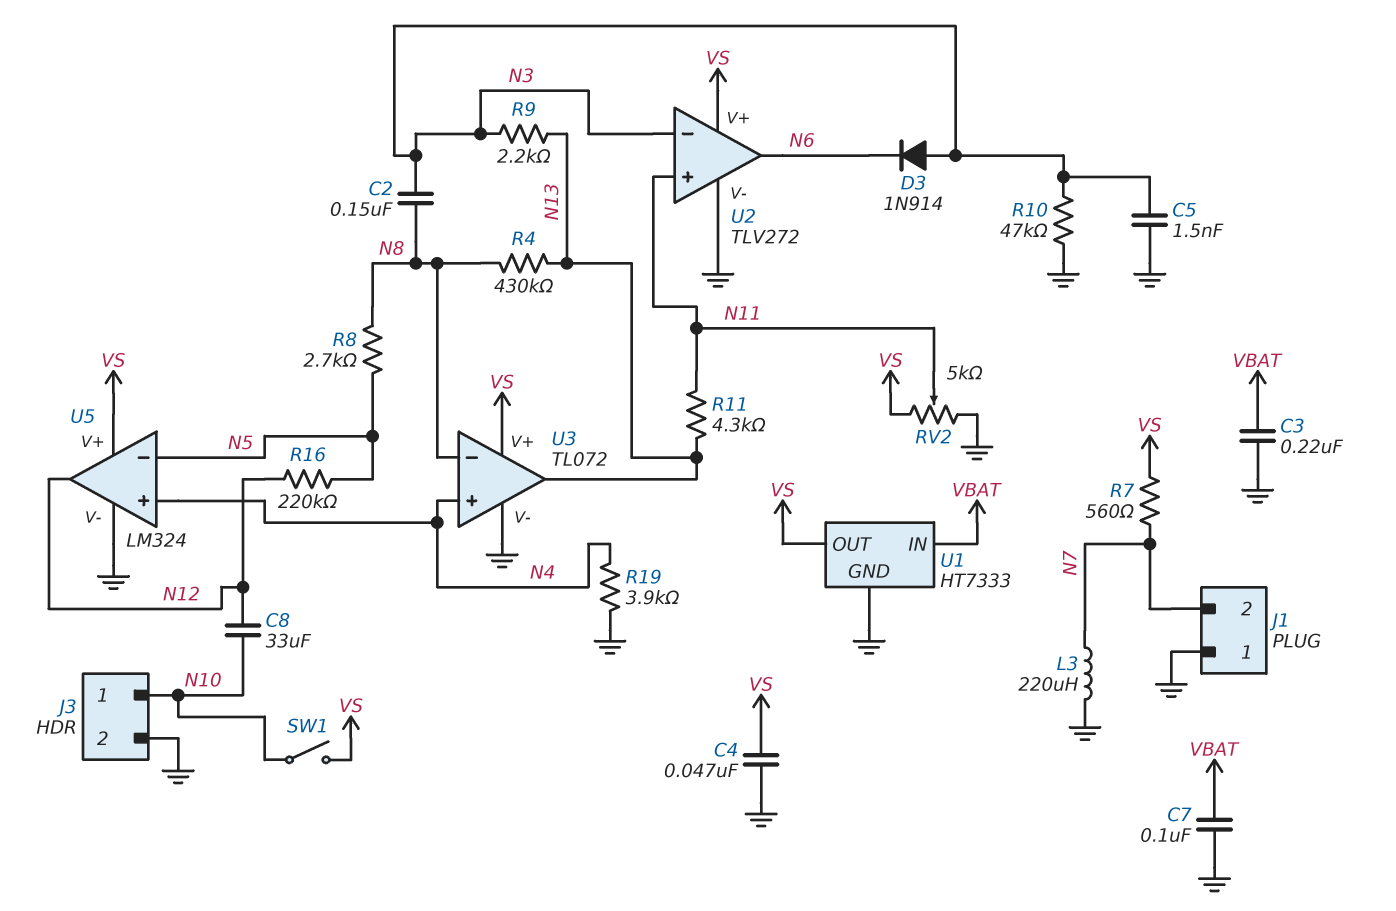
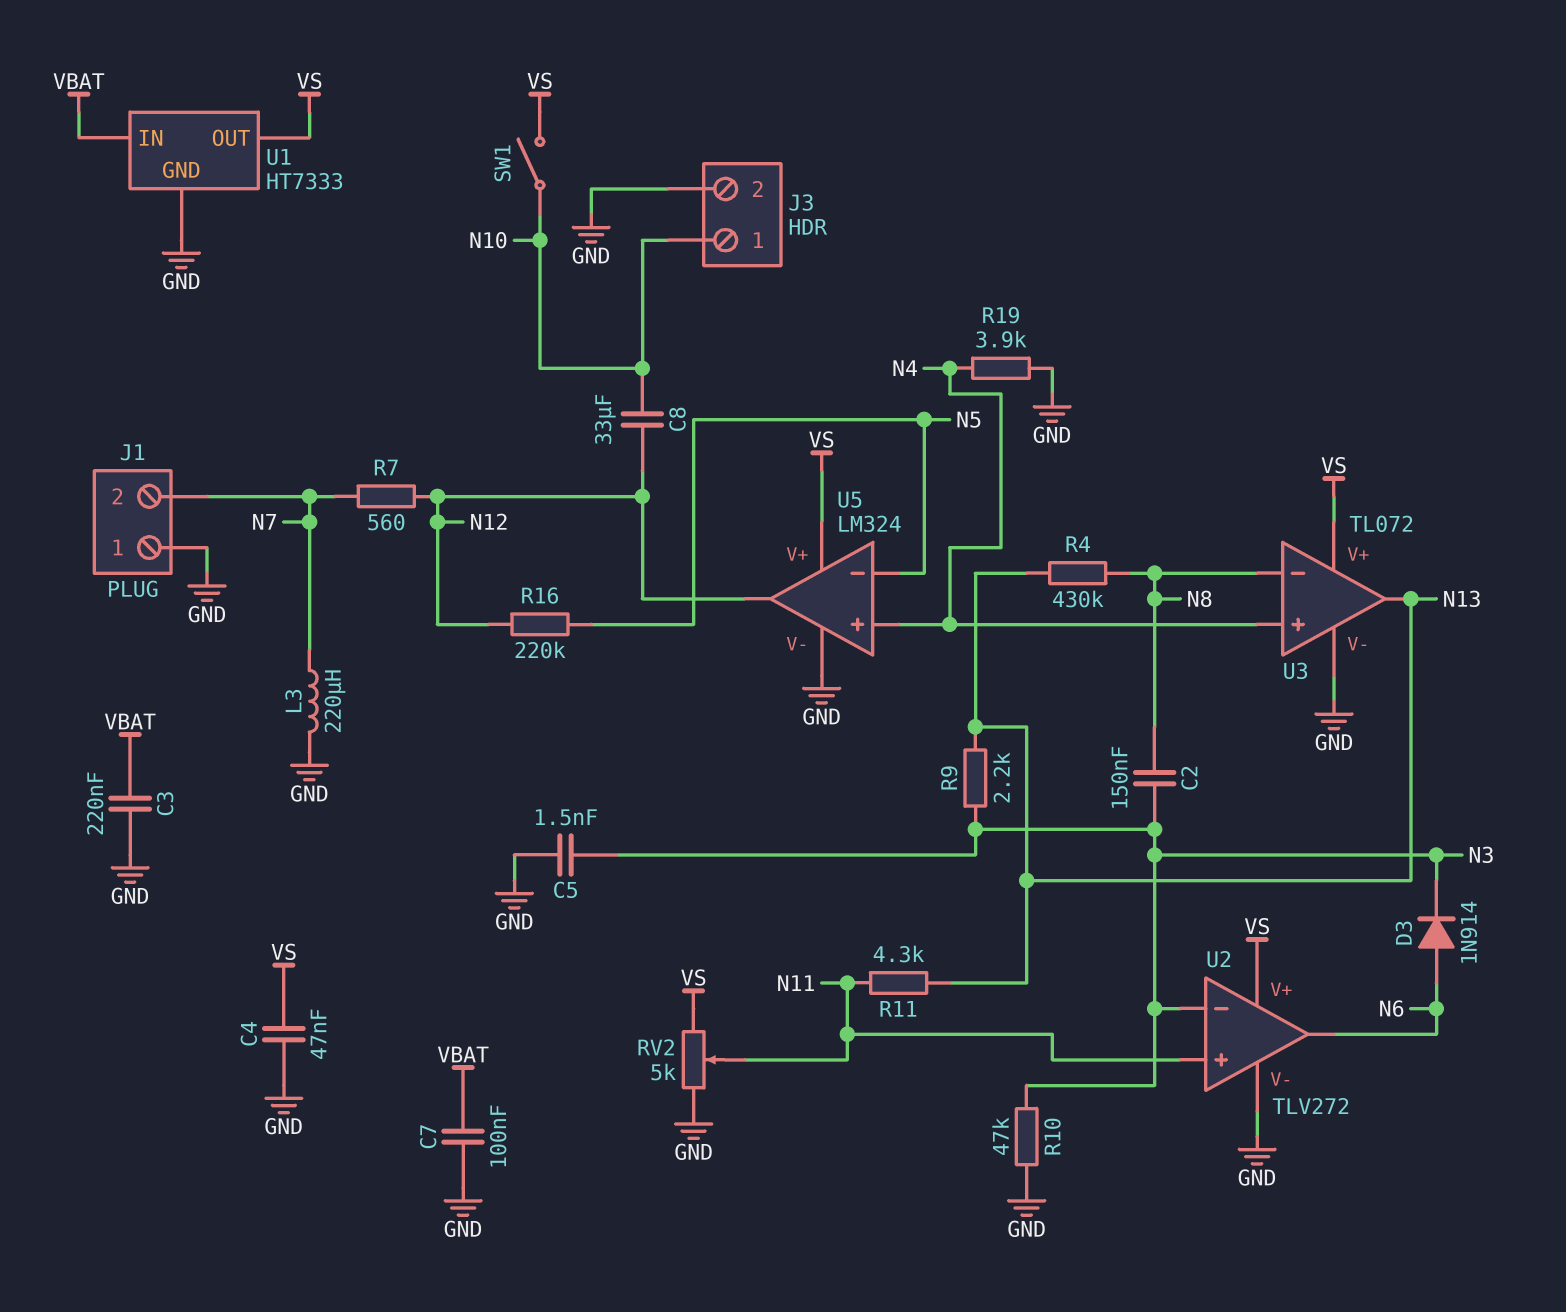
D3: diode 1N914 (A N3, K N6) -> diode 1N914 (A N6, K N3)
R7: 560 (N7, VS) -> 560 (N7, N12)
R8: 2.7k (N5, N8) -> none

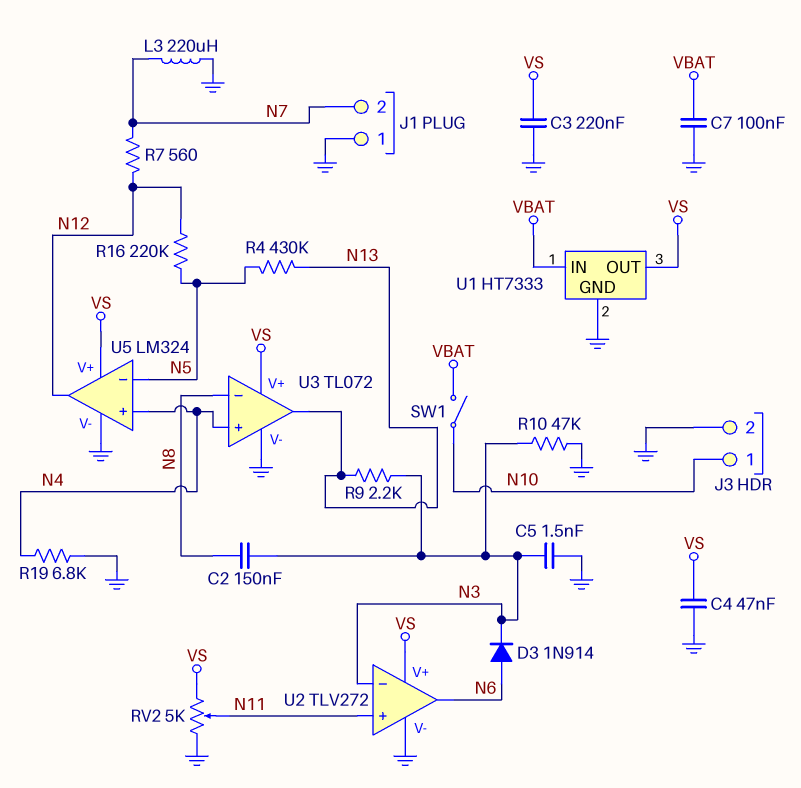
C3: 220nF (GND, VBAT) -> 220nF (GND, VS)
C8: 33uF (N10, N12) -> none
R4: 430k (N8, N13) -> 430k (N5, N13)
R11: 4.3k (N11, N13) -> none
R19: 3.9k (GND, N4) -> 6.8k (GND, N4)
SW1: switch (N10, VS) -> switch (N10, VBAT)

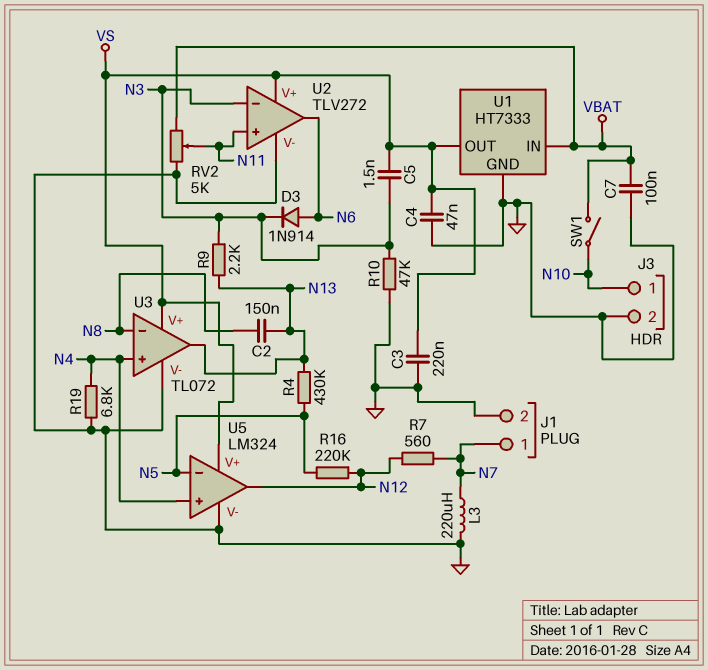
C2: 150nF (N3, N8) -> 150nF (N8, N13)
C5: 1.5nF (GND, N3) -> 1.5nF (N3, VS)
J1 pin 1: GND -> N7
J1 pin 2: N7 -> GND
RV2: 5k (GND, VS, wiper N11) -> 5k (GND, VBAT, wiper N11)

